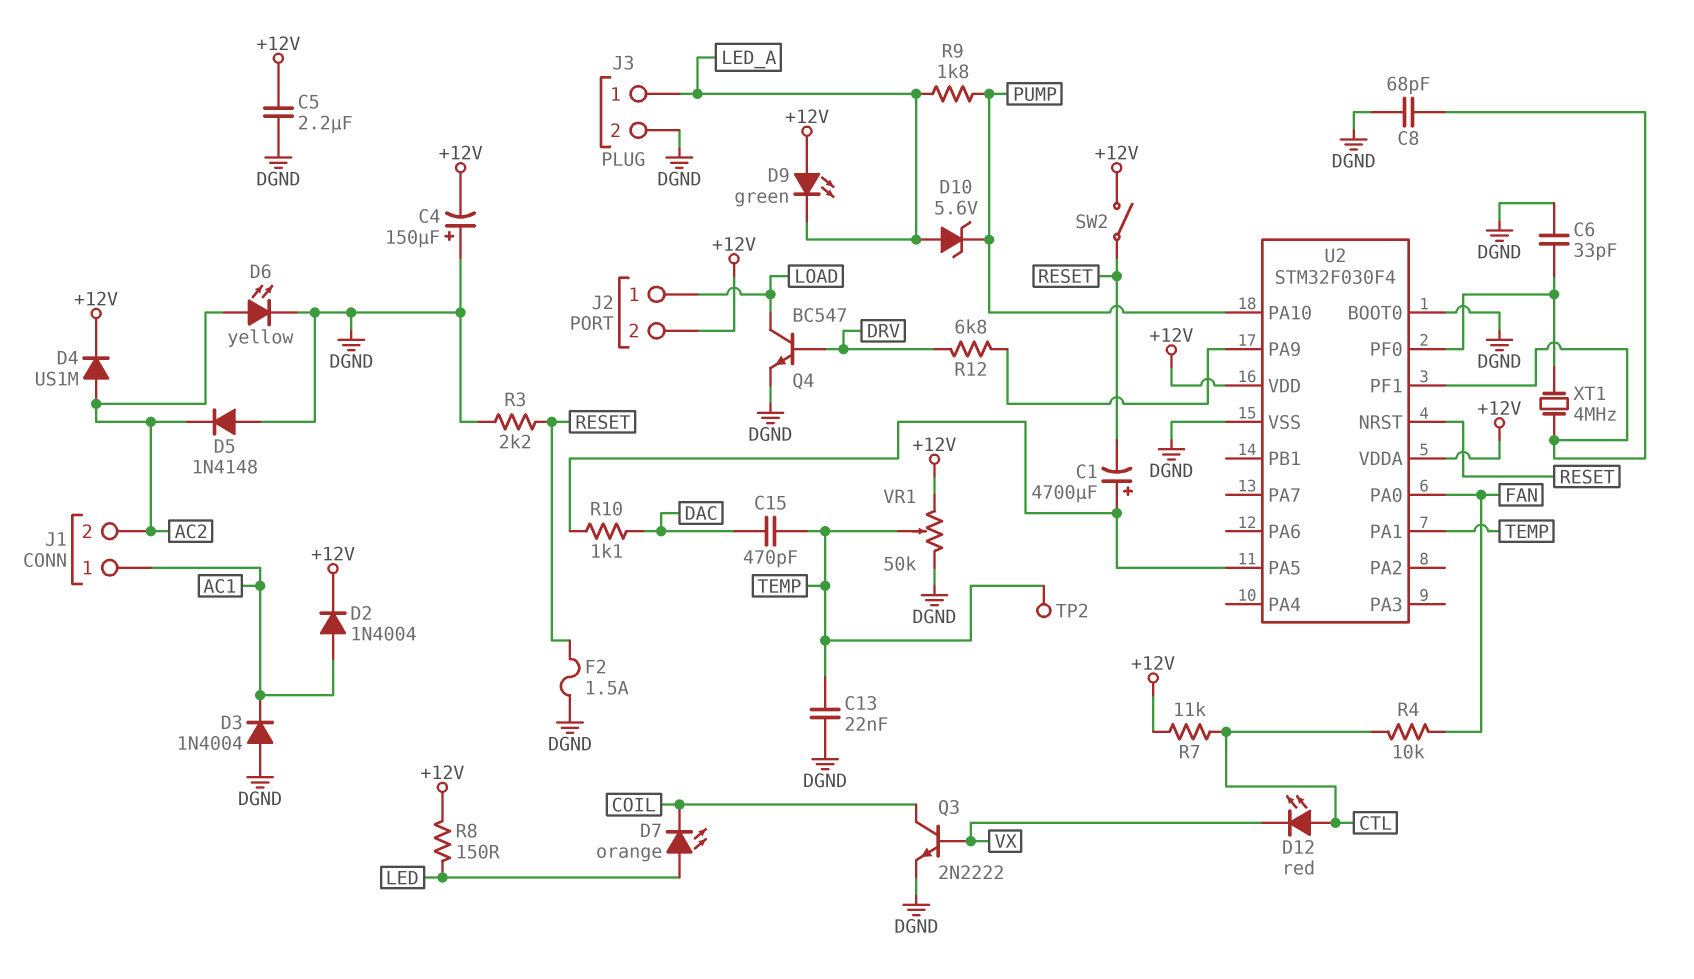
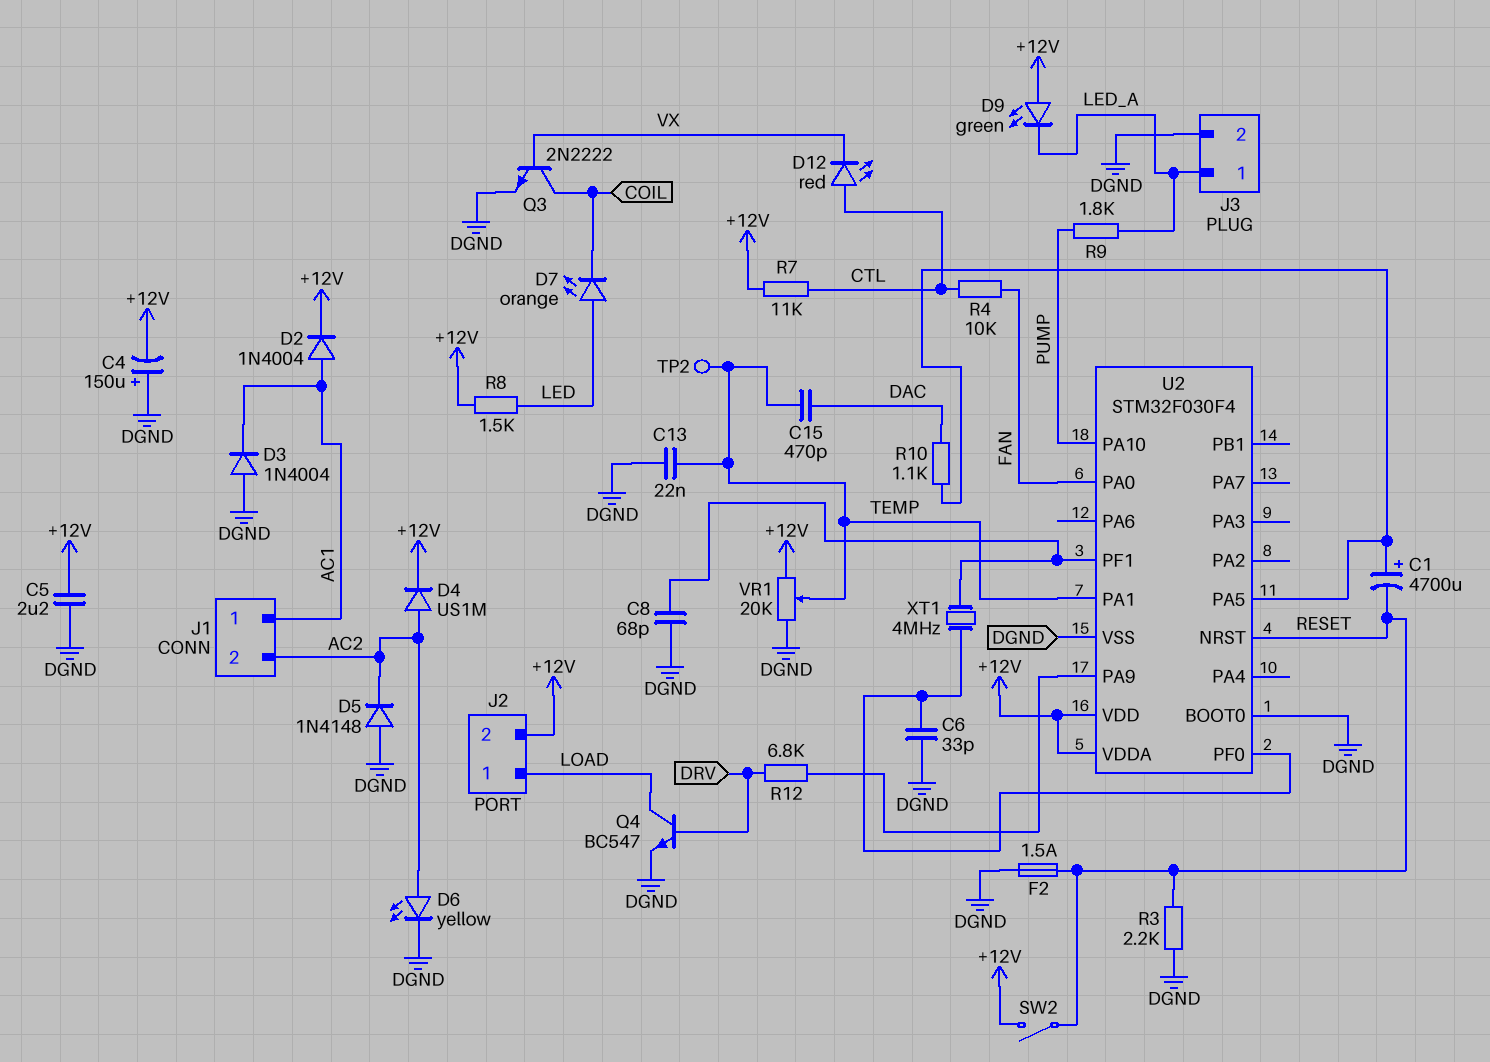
D10: zener 5.6V (A LED_A, K PUMP) -> none
R8: 150 (+12V, LED) -> 1.5k (+12V, LED)
VR1: 50k (+12V, DGND, wiper TEMP) -> 20k (+12V, DGND, wiper TEMP)

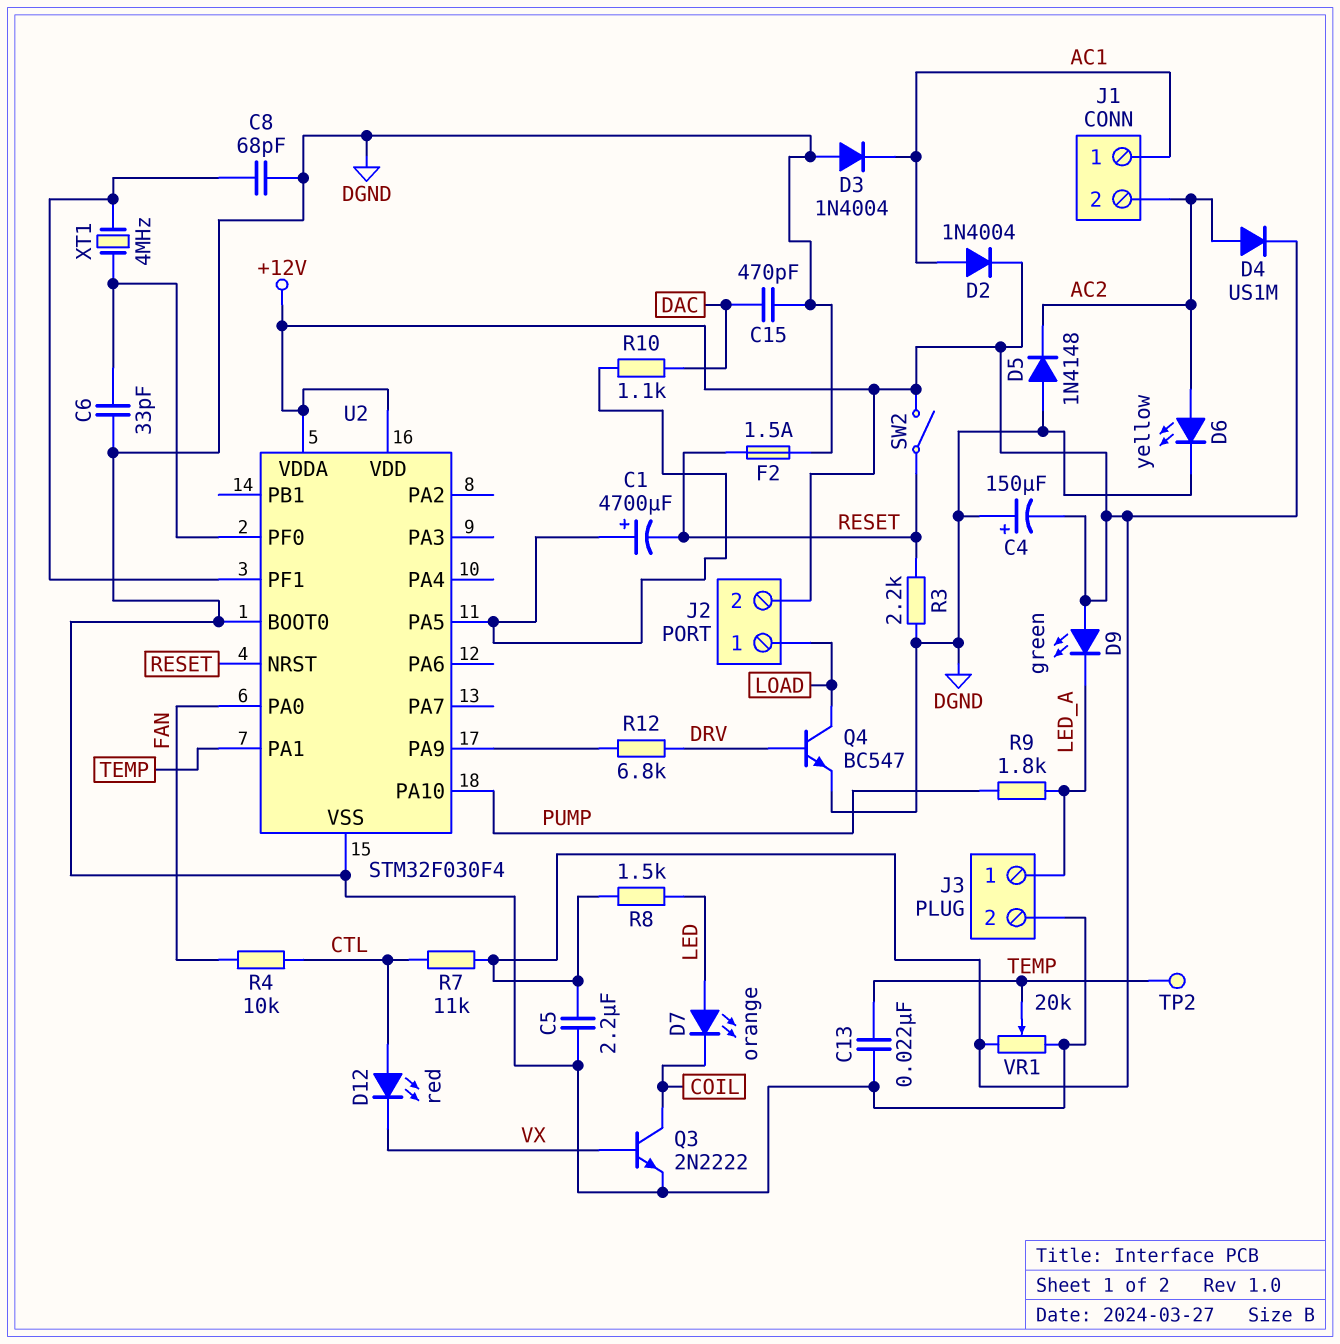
C15: 470pF (DAC, TEMP) -> 470pF (DAC, DGND)

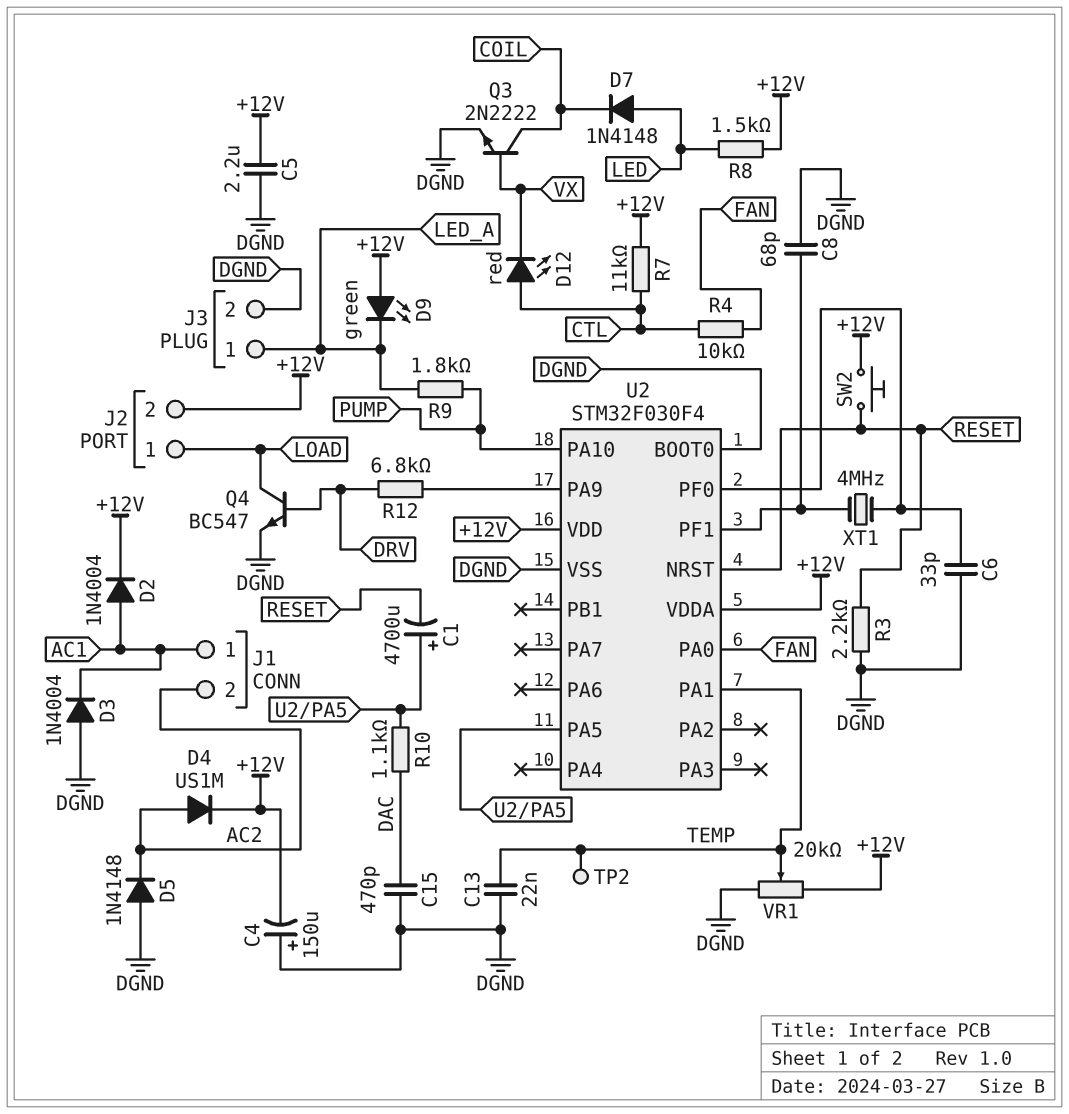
D6: LED yellow (A AC2, K DGND) -> none
D7: LED orange (A LED, K COIL) -> diode 1N4148 (A LED, K COIL)
F2: 1.5A (DGND, RESET) -> none
SW2: switch (+12V, RESET) -> button (+12V, RESET)

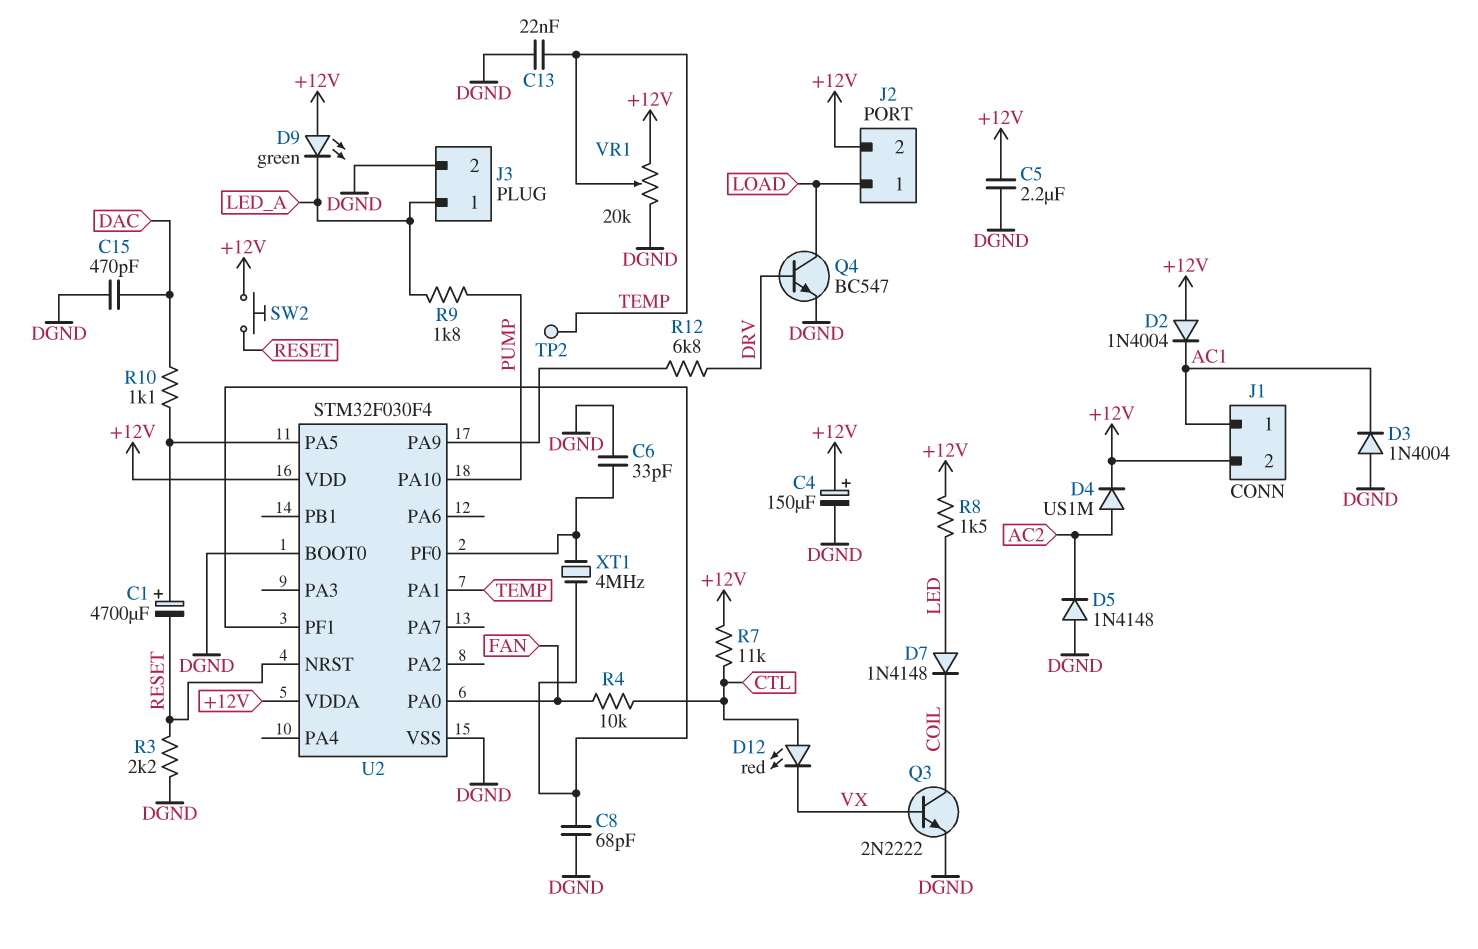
C4: 150uF (plus DGND, minus +12V) -> 150uF (plus +12V, minus DGND)
D2: diode 1N4004 (A AC1, K +12V) -> diode 1N4004 (A +12V, K AC1)
J1 pin 2: AC2 -> +12V

